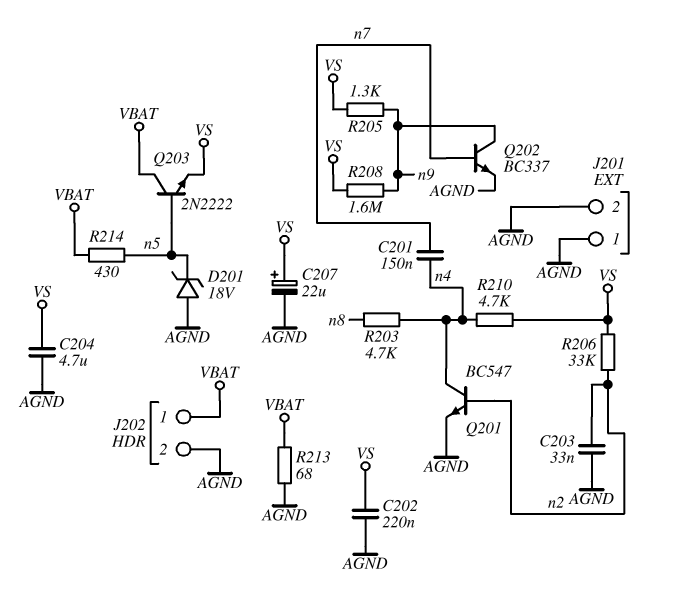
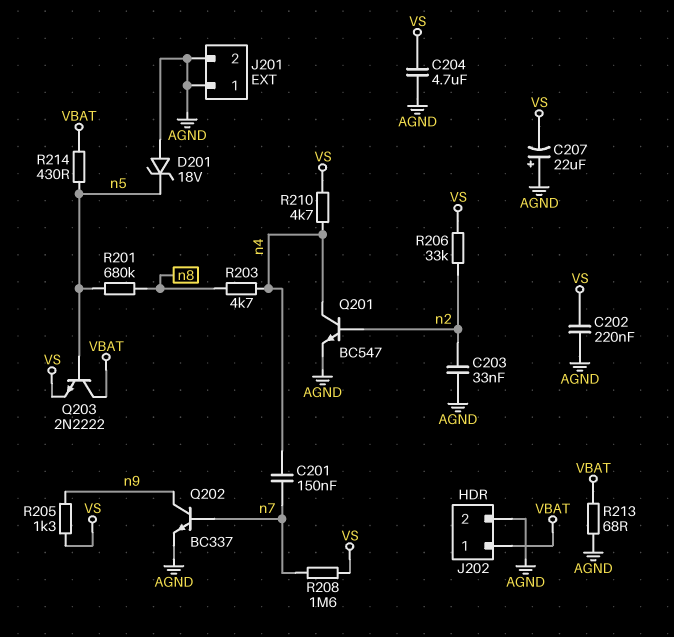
C207: 22uF (plus VS, minus AGND) -> 22uF (plus AGND, minus VS)
R201: none -> 680k (n5, n8)
R208: 1.6M (VS, n9) -> 1.6M (VS, n7)

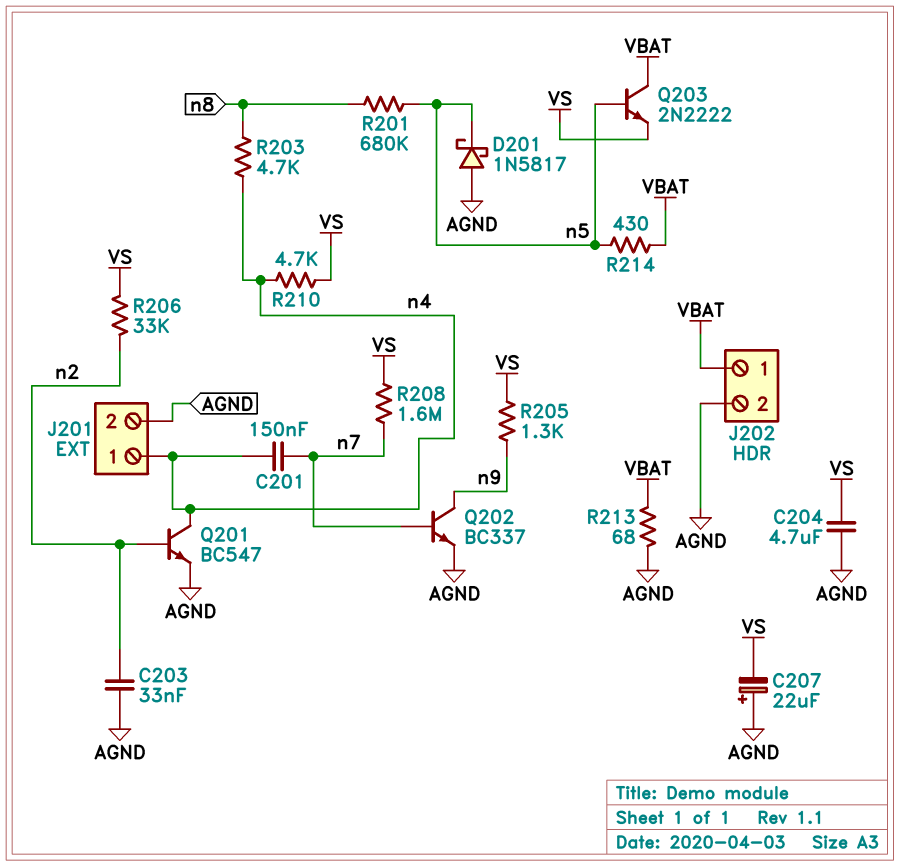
C202: 220nF (AGND, VS) -> none
D201: zener 18V (A AGND, K n5) -> schottky 1N5817 (A AGND, K n5)
J201 pin 1: AGND -> n4

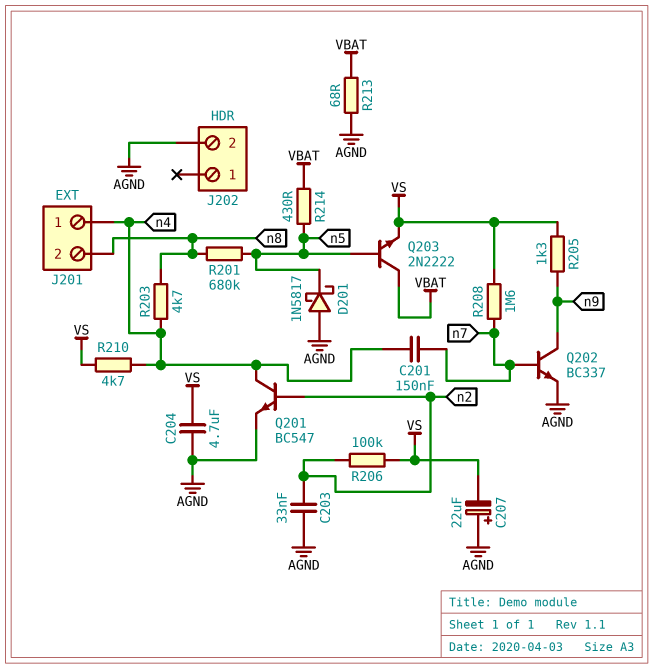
J201 pin 2: AGND -> n8
J202 pin 1: VBAT -> none
R206: 33k (VS, n2) -> 100k (VS, n2)

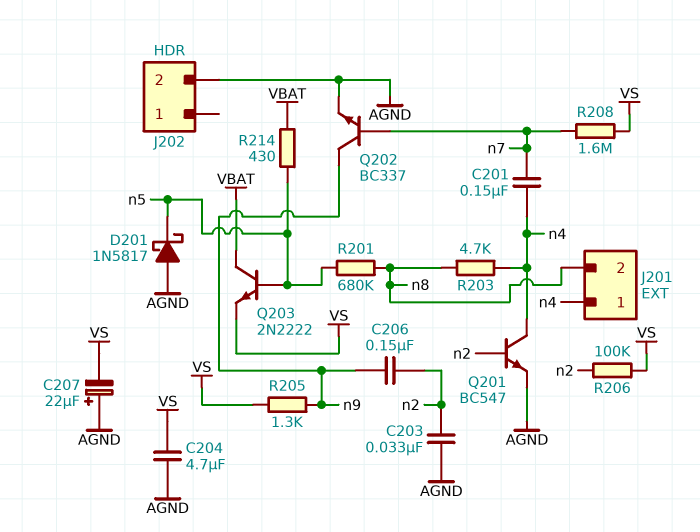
C206: none -> 150nF (n2, n9)
R210: 4.7k (VS, n4) -> none
R213: 68 (AGND, VBAT) -> none

